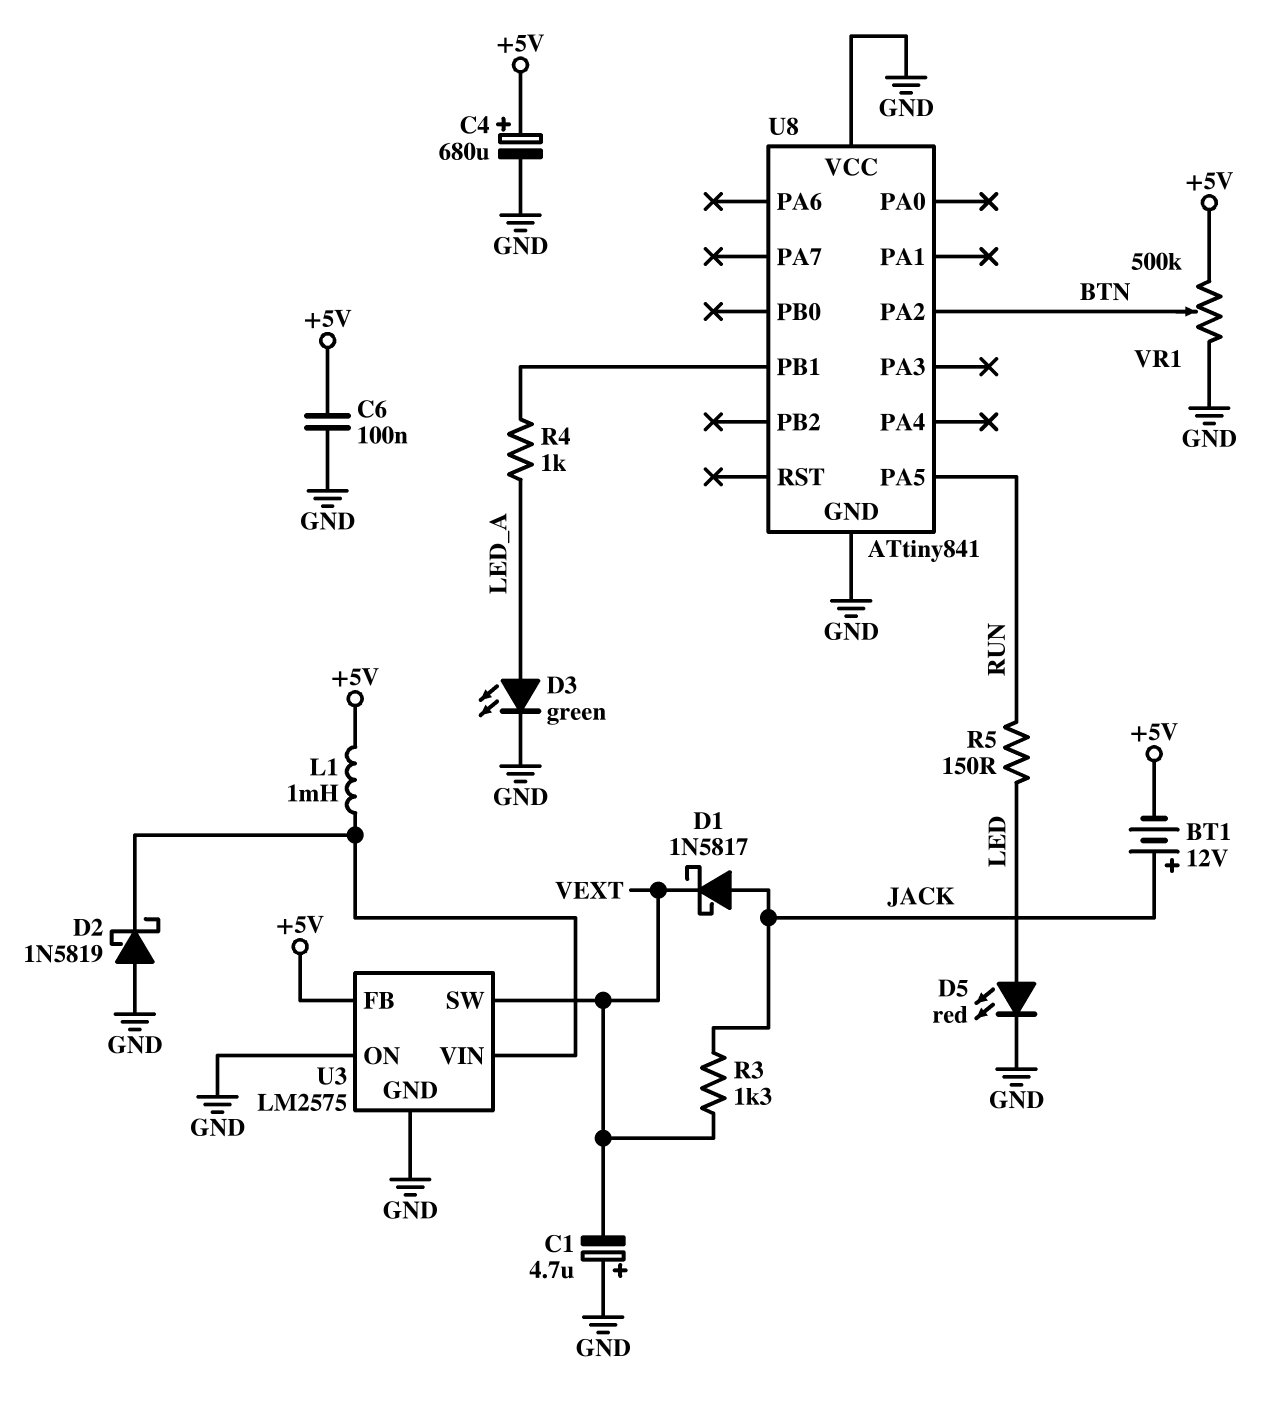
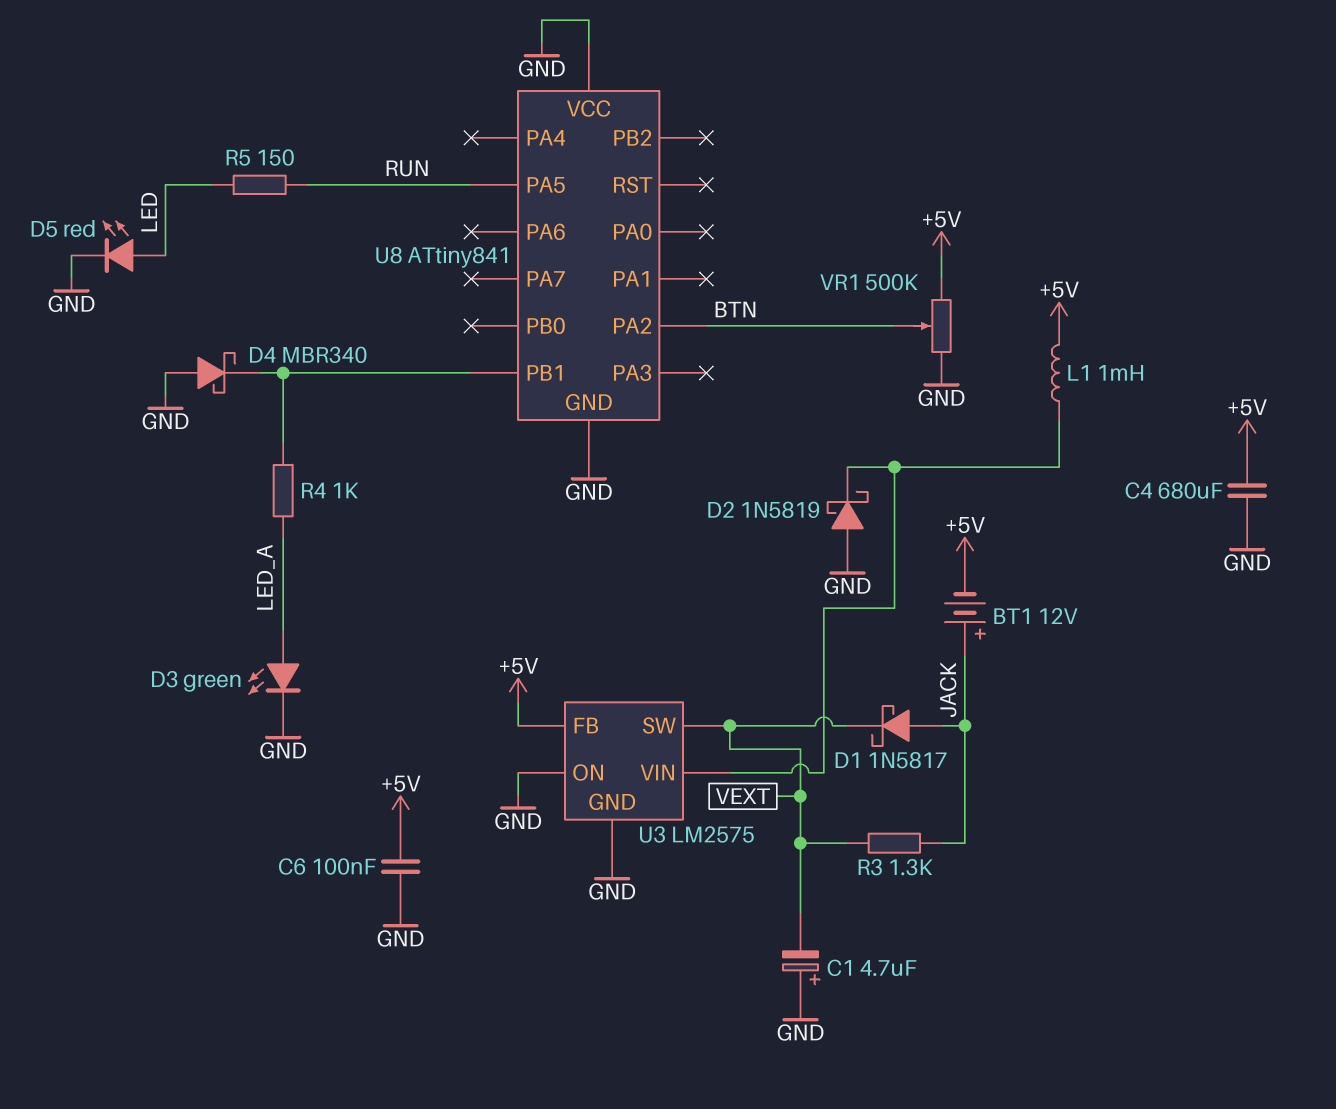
C4: 680uF (plus +5V, minus GND) -> 680uF (+5V, GND)
D4: none -> schottky MBR340 (A GND, K U8/PB1)

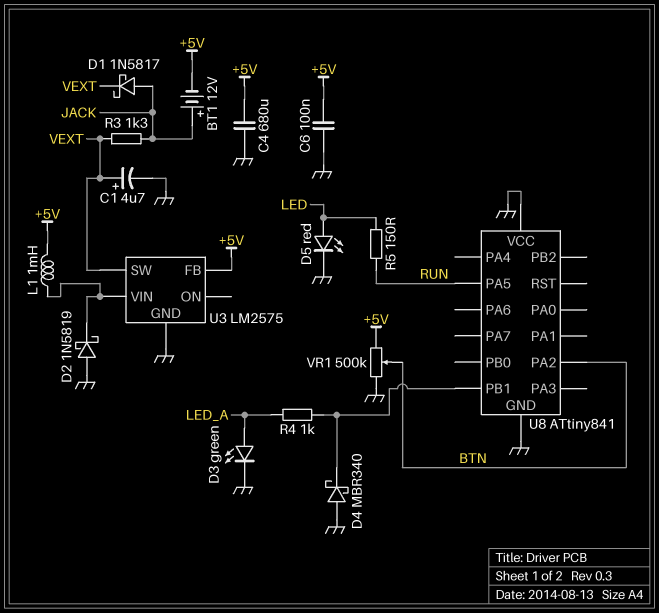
C1: 4.7uF (plus GND, minus VEXT) -> 4.7uF (plus VEXT, minus GND)
U3 pin ON: GND -> none

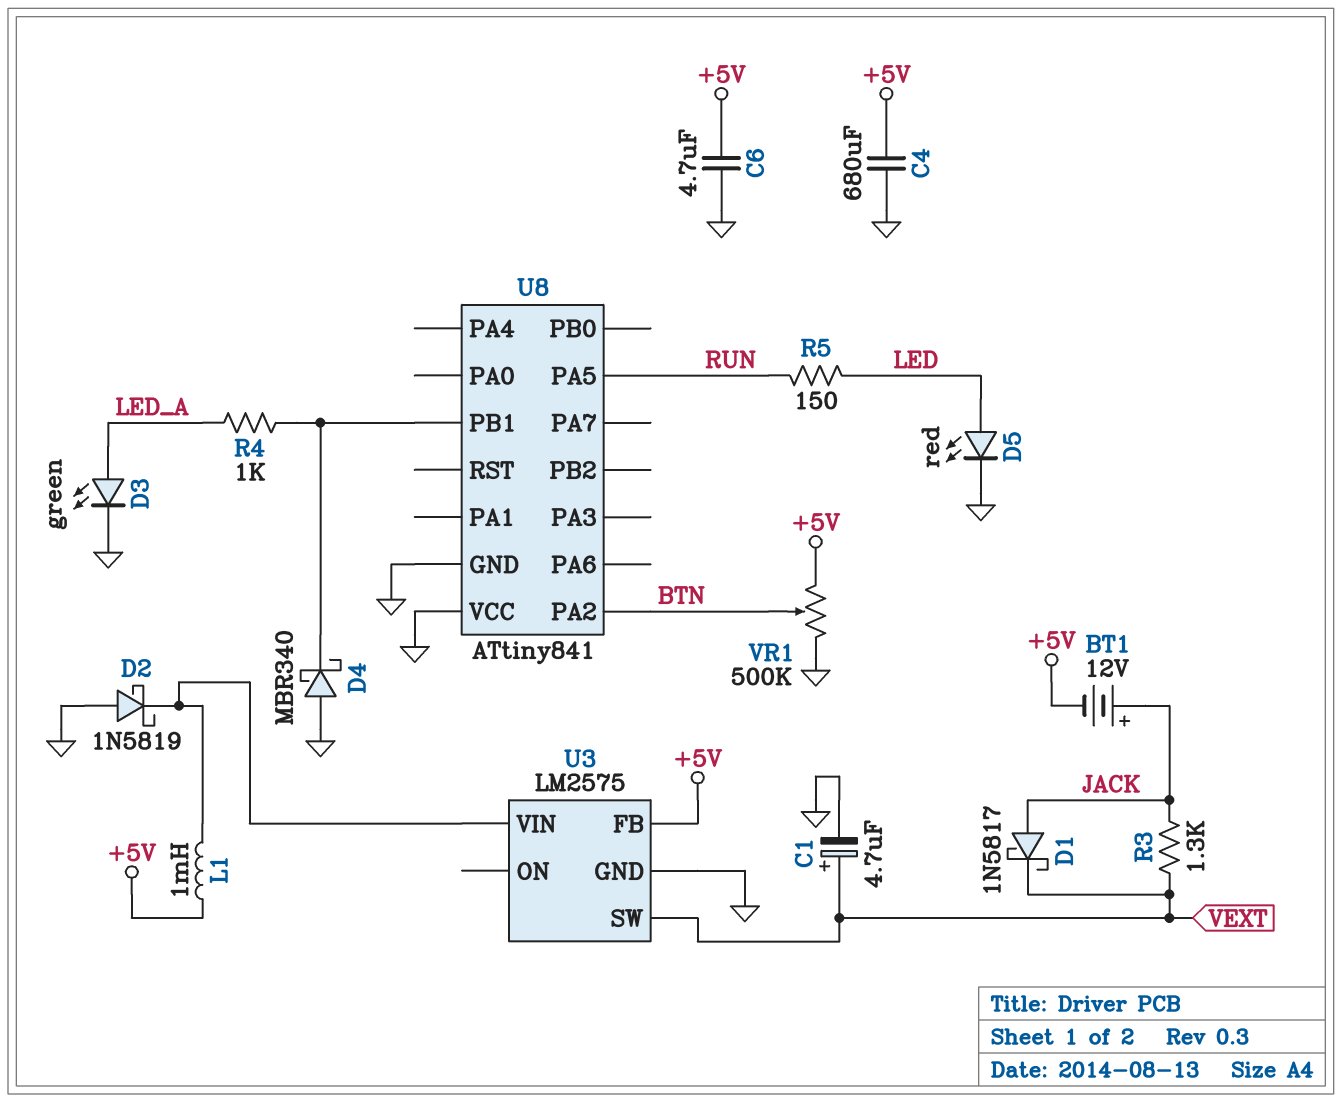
C6: 100nF (+5V, GND) -> 4.7uF (+5V, GND)

